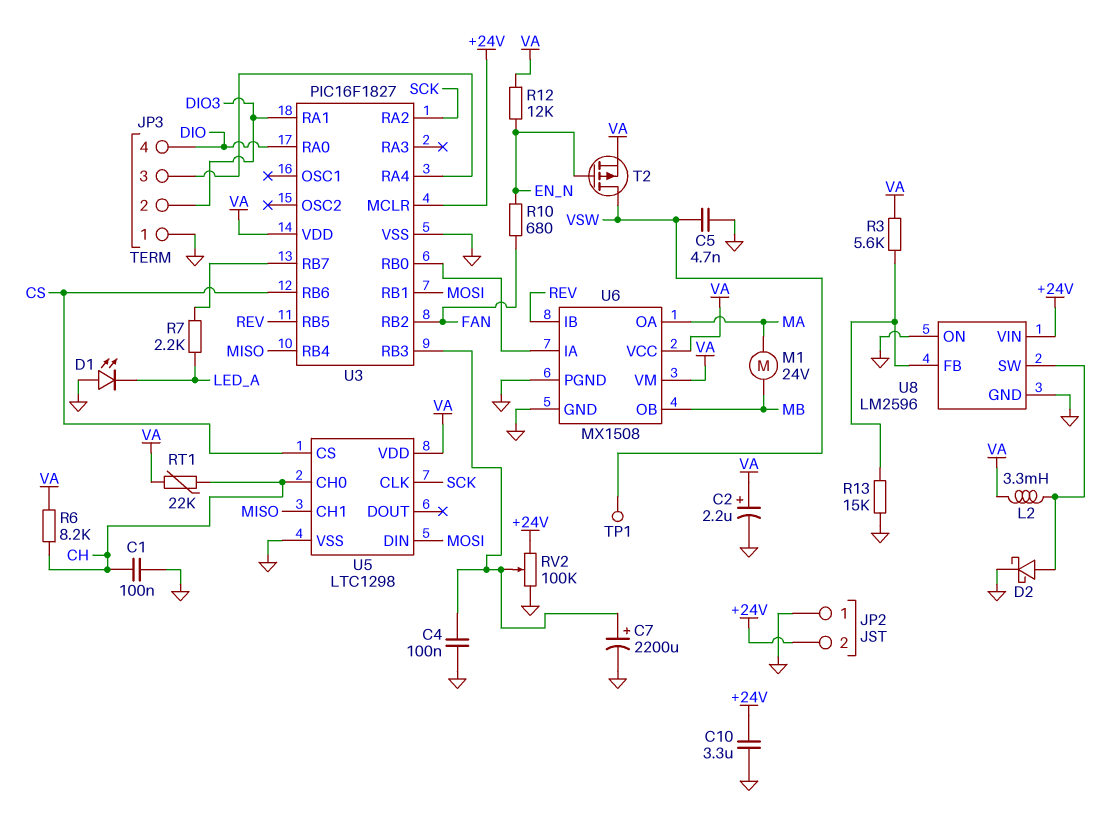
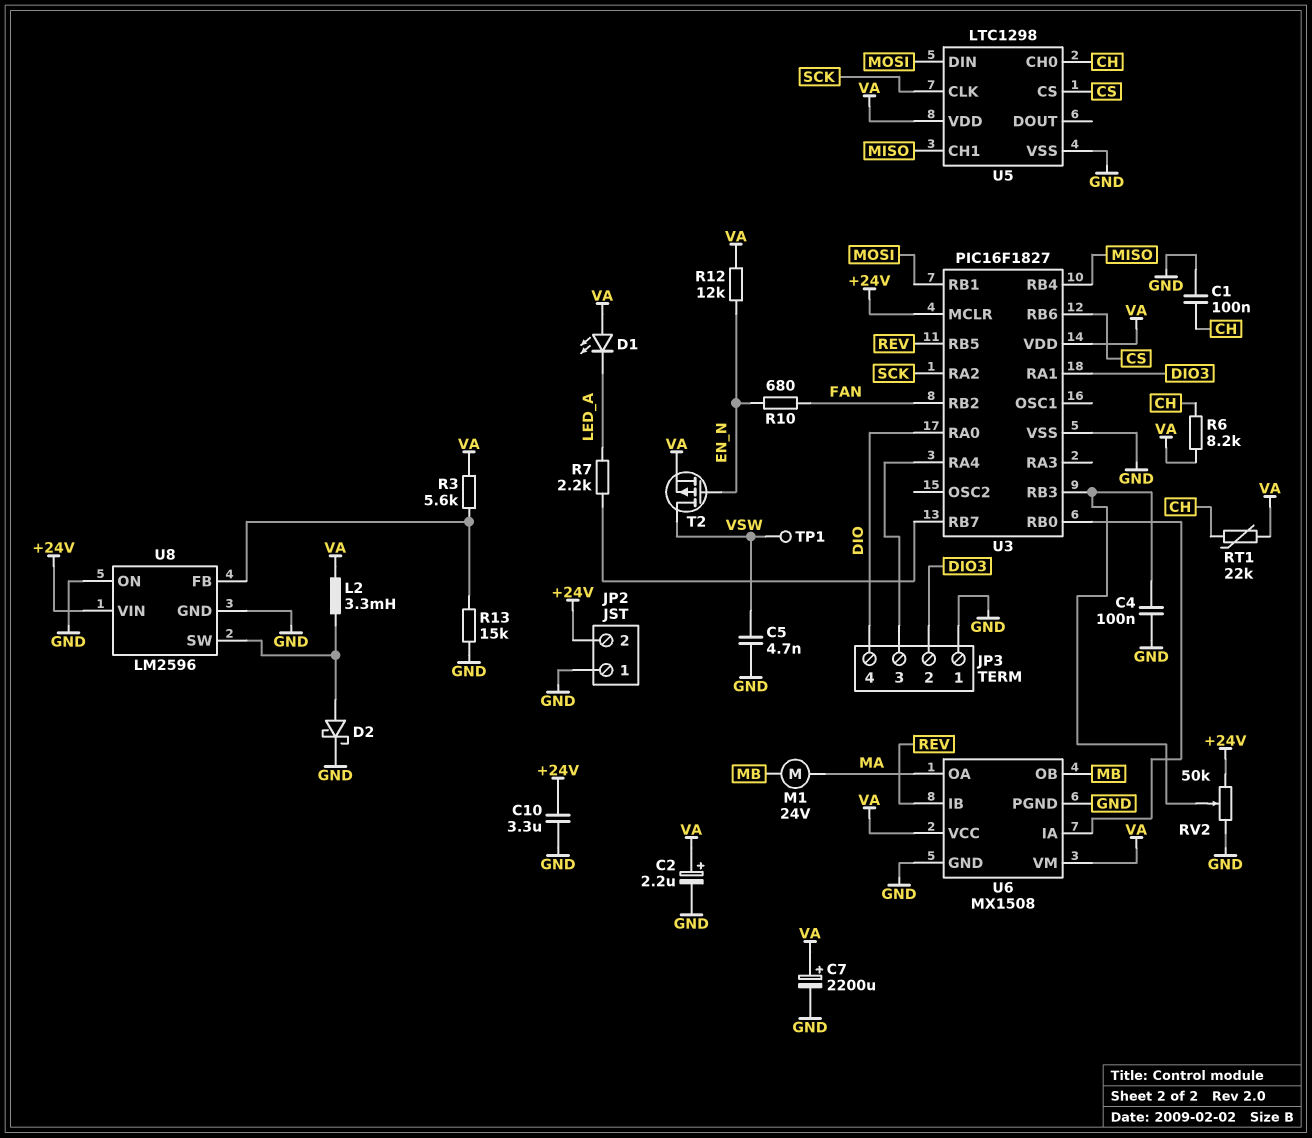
C7: 2200uF (plus U3/RB3, minus GND) -> 2200uF (plus VA, minus GND)
D1: LED (A GND, K LED_A) -> LED (A VA, K LED_A)
RV2: 100k (+24V, GND, wiper U3/RB3) -> 50k (+24V, GND, wiper U3/RB3)

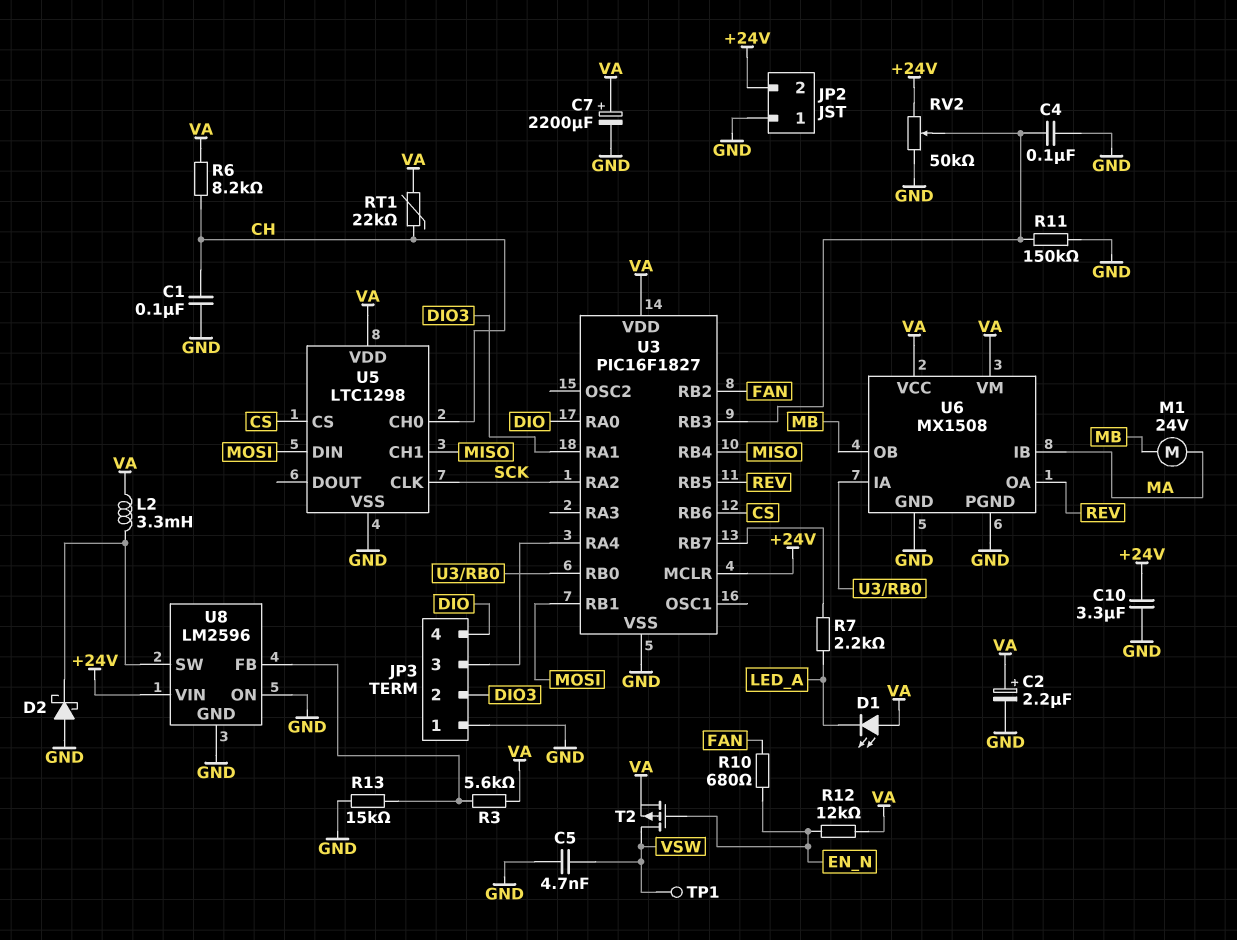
D2: schottky (A U8/SW, K GND) -> schottky (A GND, K U8/SW)
R11: none -> 150k (GND, U3/RB3)
U6 pin IB: REV -> MA
U6 pin OA: MA -> REV

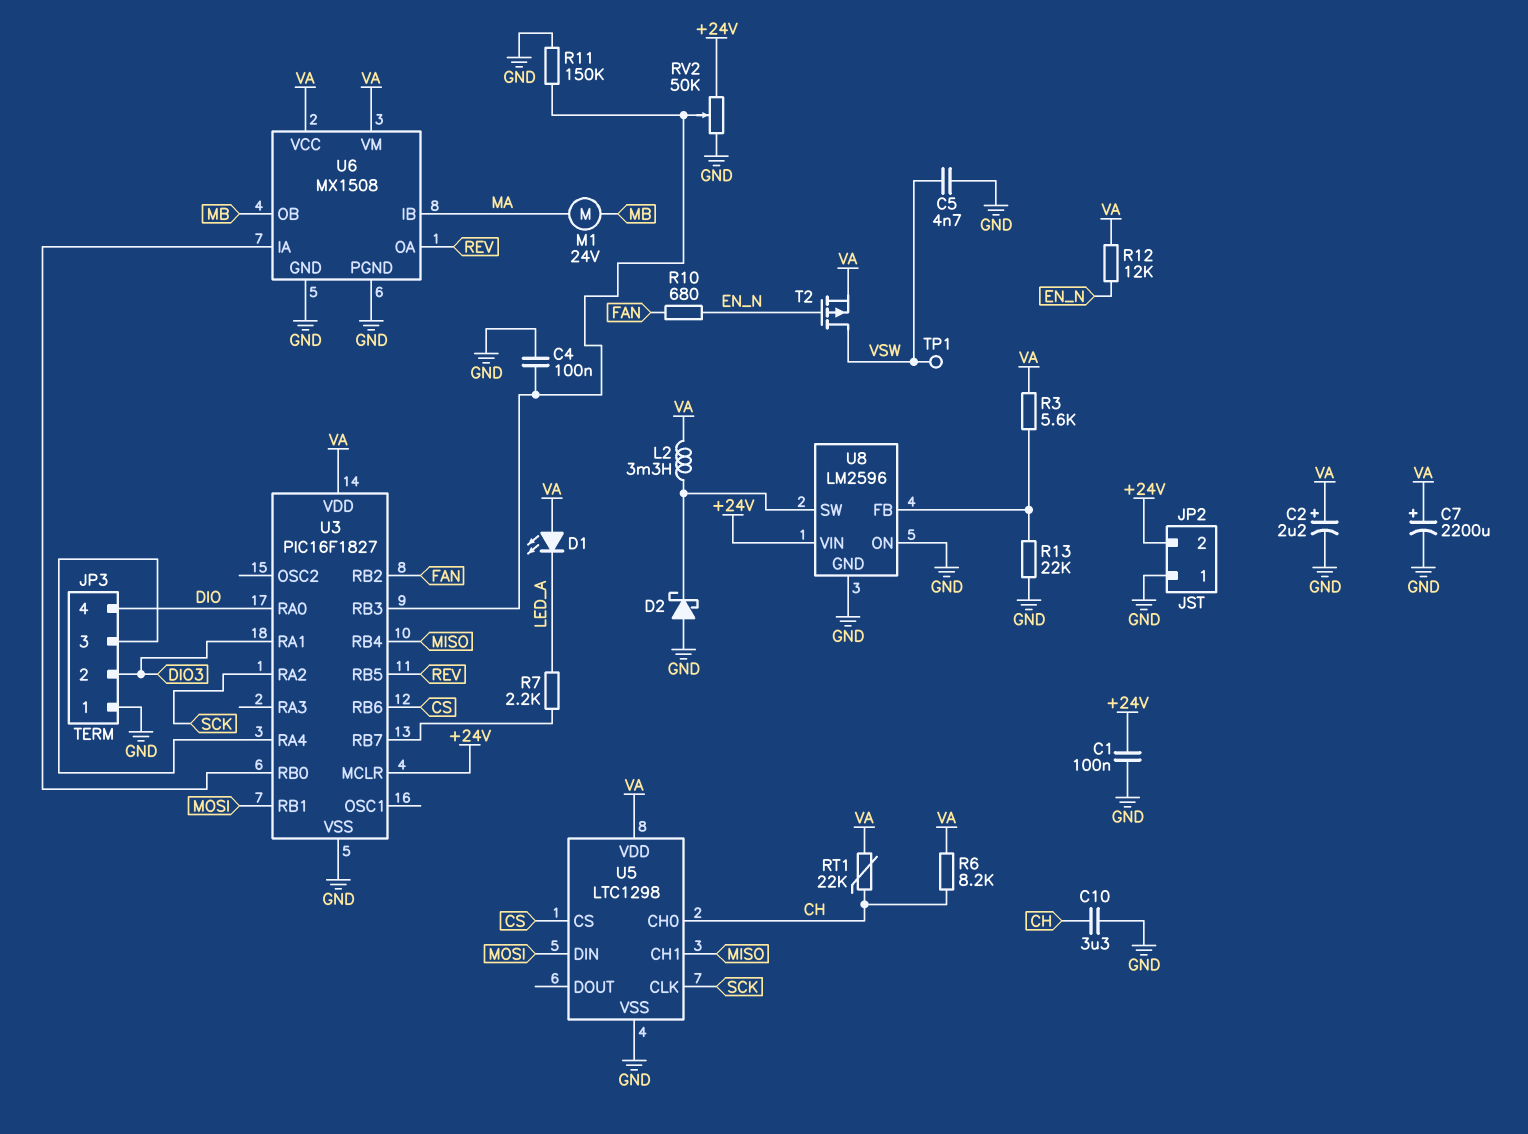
C1: 100nF (CH, GND) -> 100nF (+24V, GND)
C10: 3.3uF (+24V, GND) -> 3.3uF (CH, GND)
R13: 15k (GND, U8/FB) -> 22k (GND, U8/FB)

